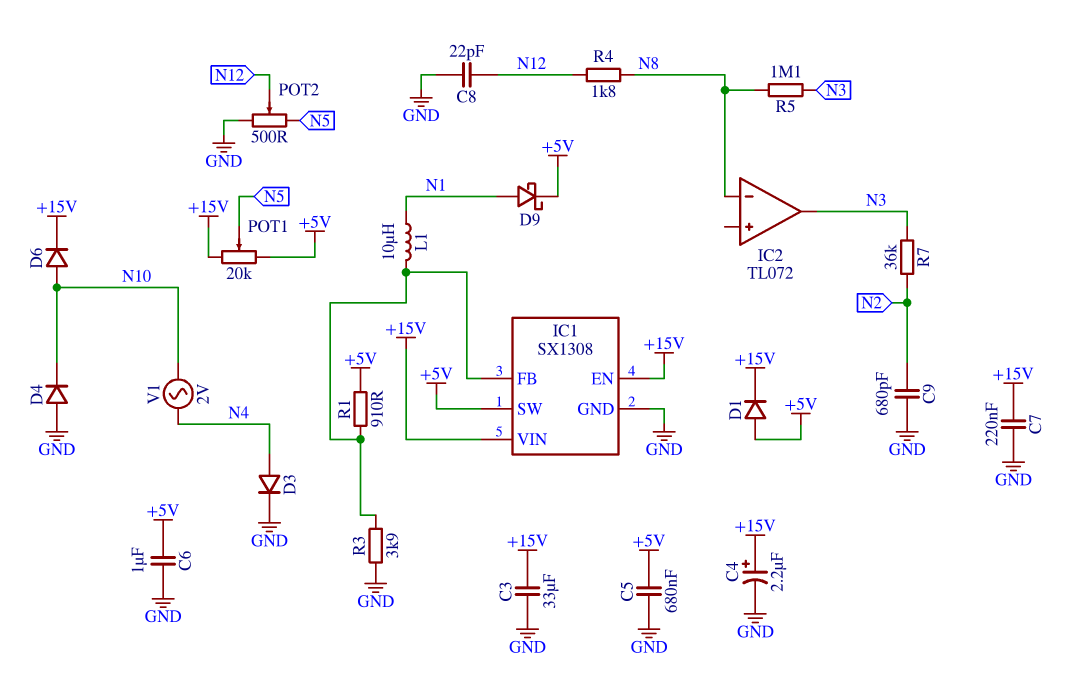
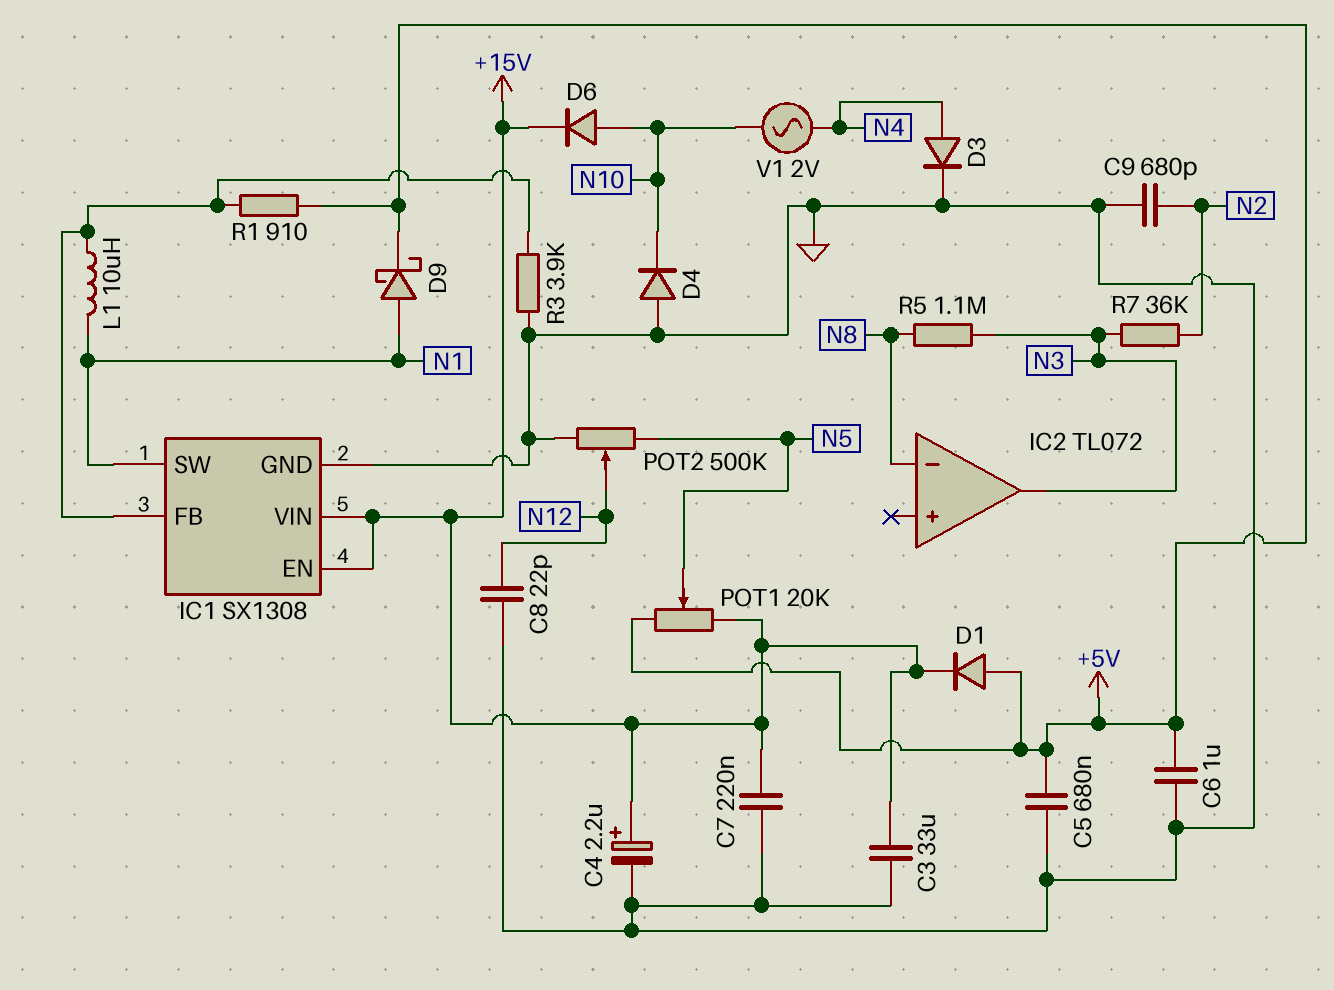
IC1 pin SW: +5V -> N1
POT2: 500 (GND, N5, wiper N12) -> 500k (GND, N5, wiper N12)
R4: 1.8k (N8, N12) -> none

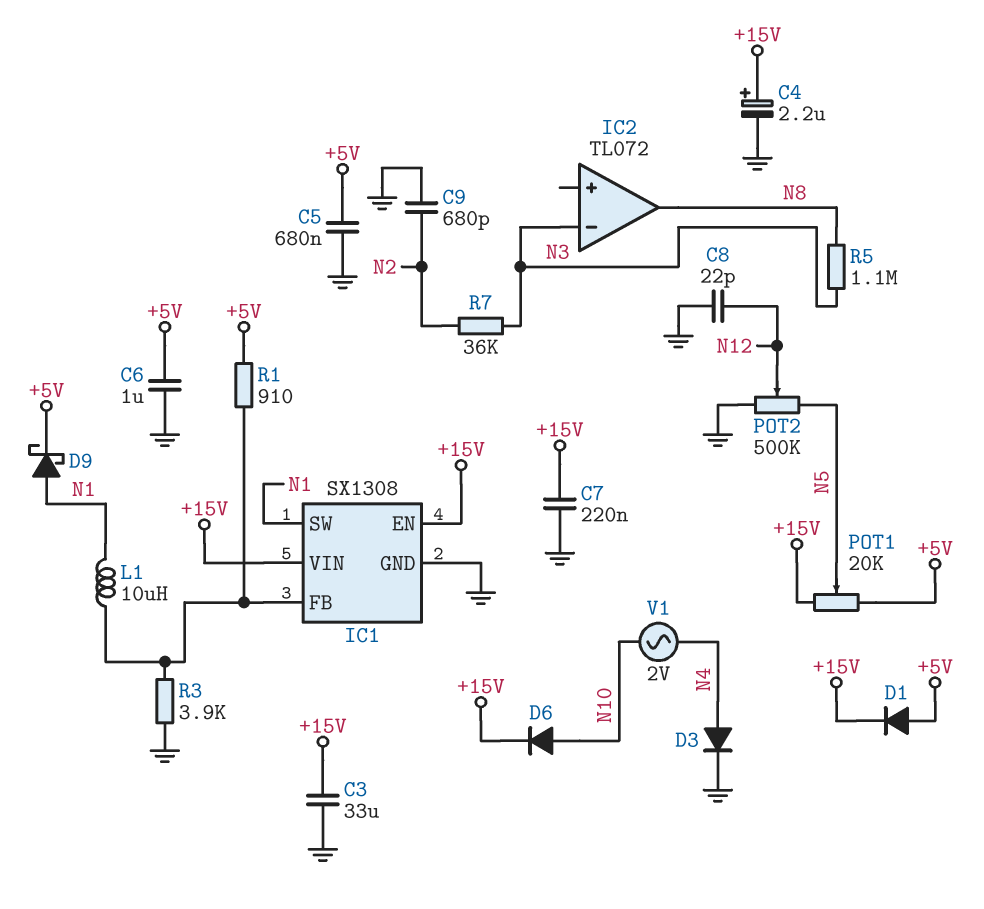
D4: diode (A GND, K N10) -> none
IC2 pin in-: N8 -> N3
IC2 pin out: N3 -> N8

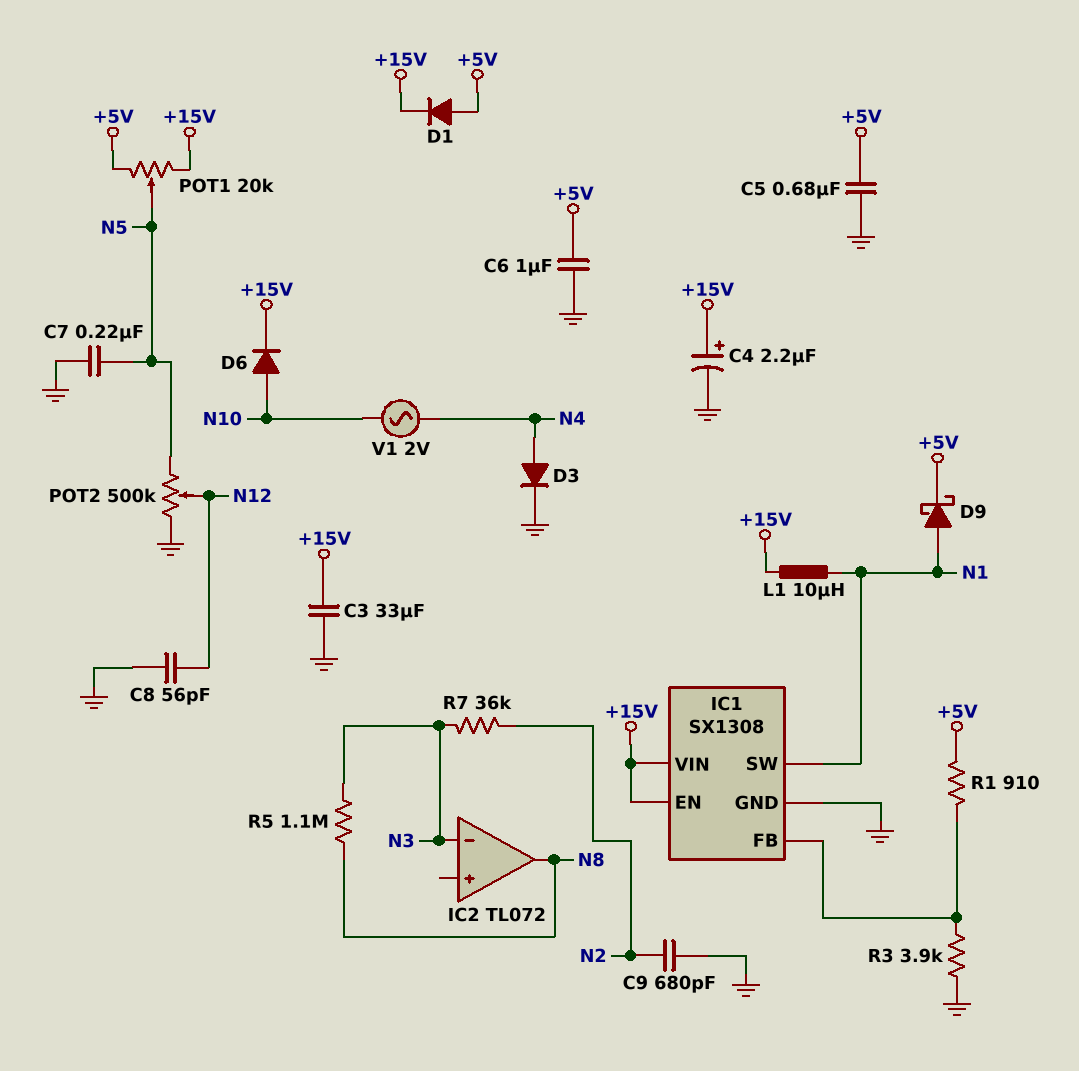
C7: 220nF (+15V, GND) -> 220nF (GND, N5)
C8: 22pF (GND, N12) -> 56pF (GND, N12)
L1: 10uH (IC1/FB, N1) -> 10uH (+15V, N1)

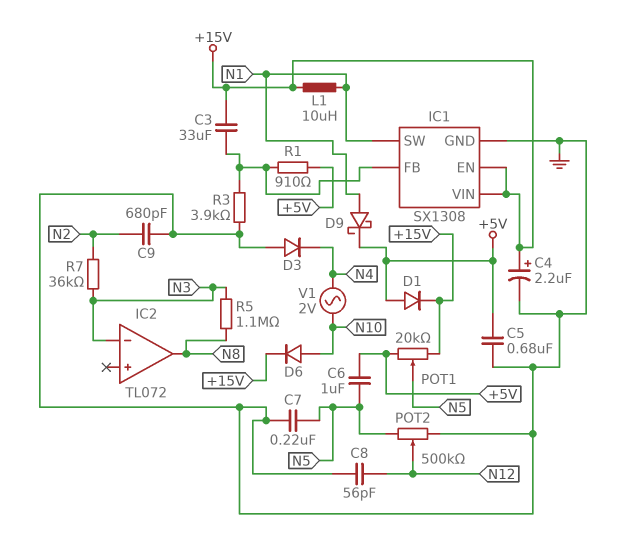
C3: 33uF (+15V, GND) -> 33uF (+15V, IC1/FB)
C6: 1uF (+5V, GND) -> 1uF (+5V, N5)
D3: diode (A N4, K GND) -> diode (A GND, K N4)

